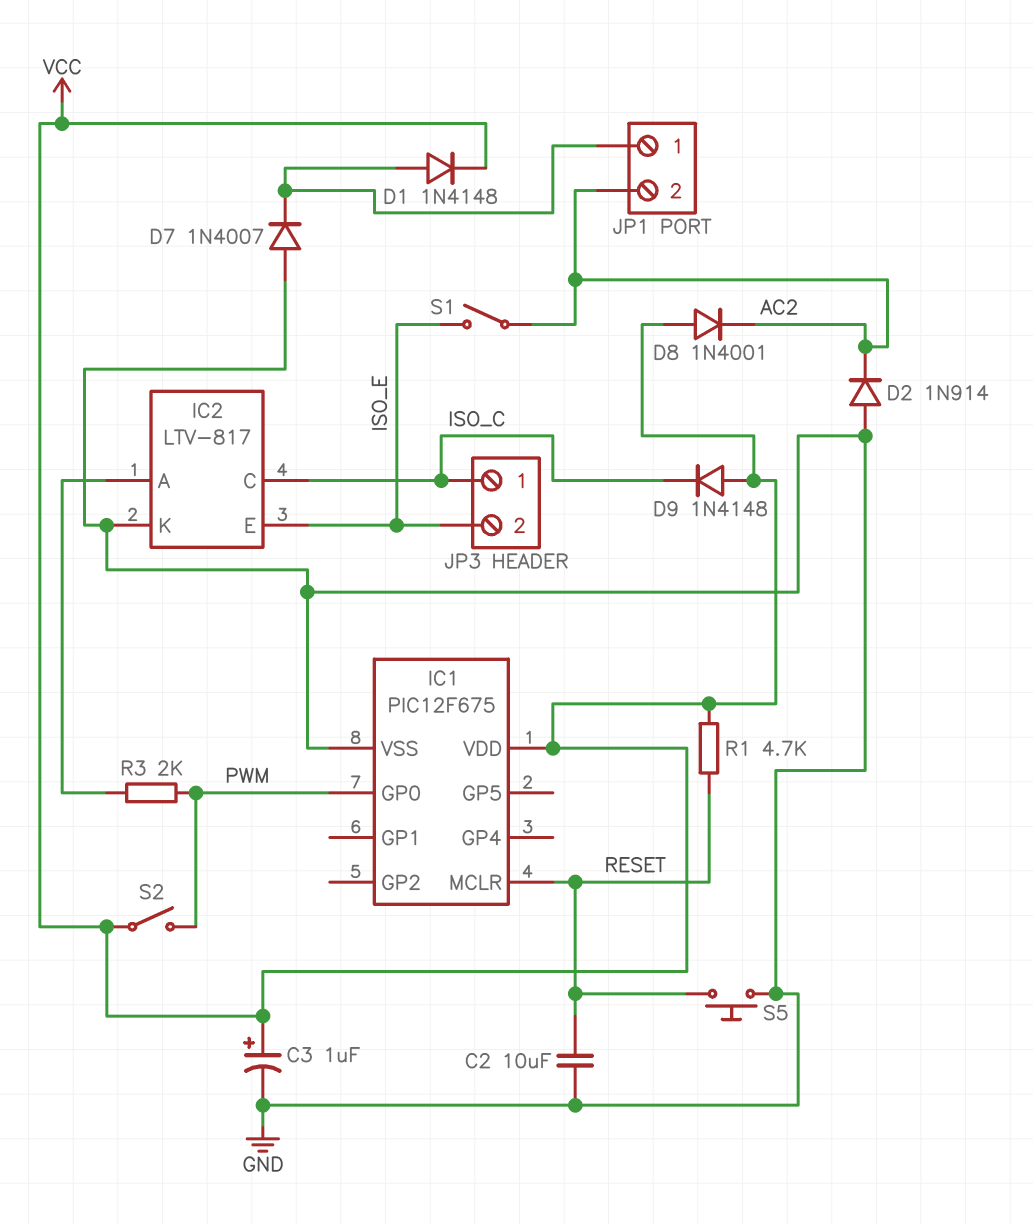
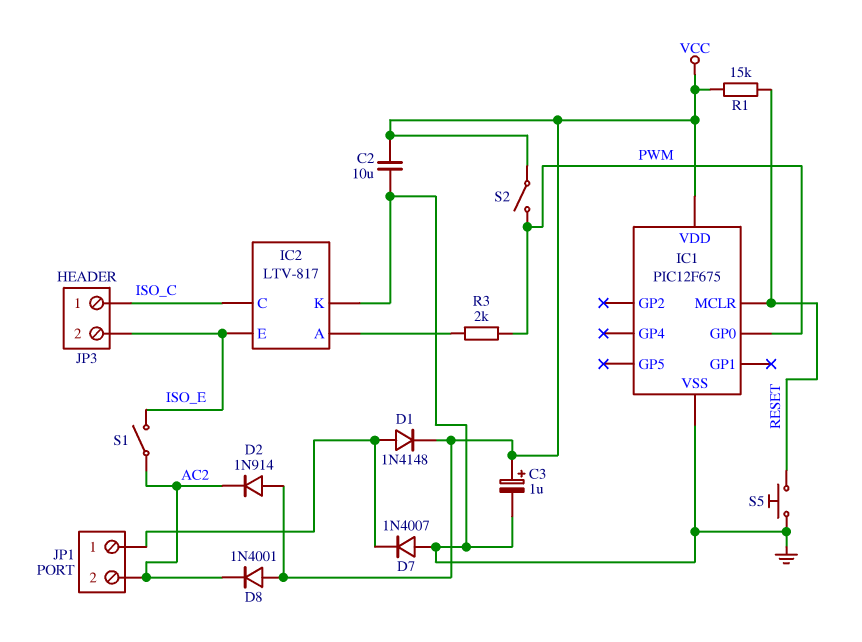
C2: 10uF (GND, RESET) -> 10uF (GND, VCC)
D2: diode 1N914 (A GND, K AC2) -> diode 1N914 (A VCC, K AC2)
D9: diode 1N4148 (A VCC, K ISO_C) -> none
R1: 4.7k (RESET, VCC) -> 15k (RESET, VCC)

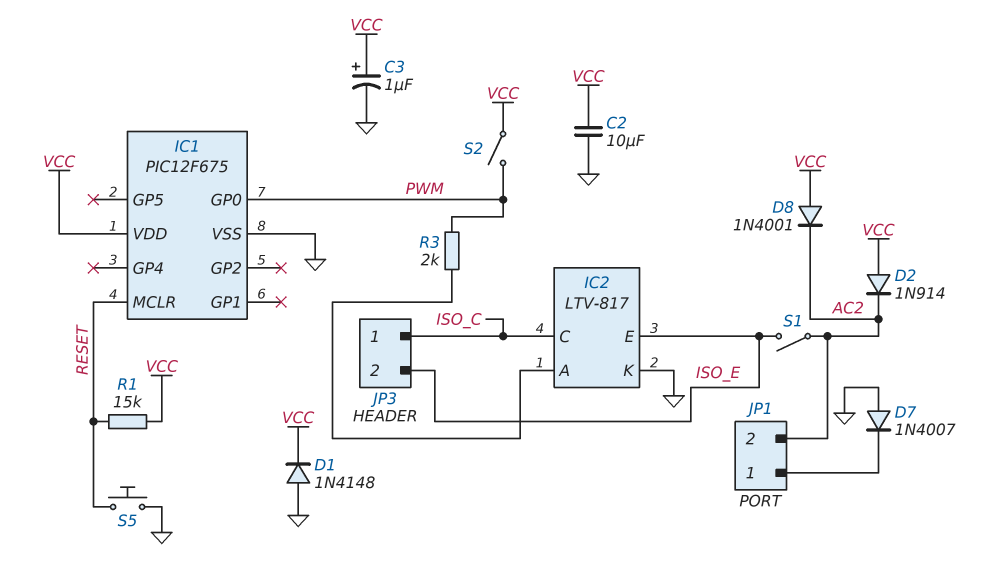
D1: diode 1N4148 (A JP1/1, K VCC) -> diode 1N4148 (A GND, K VCC)

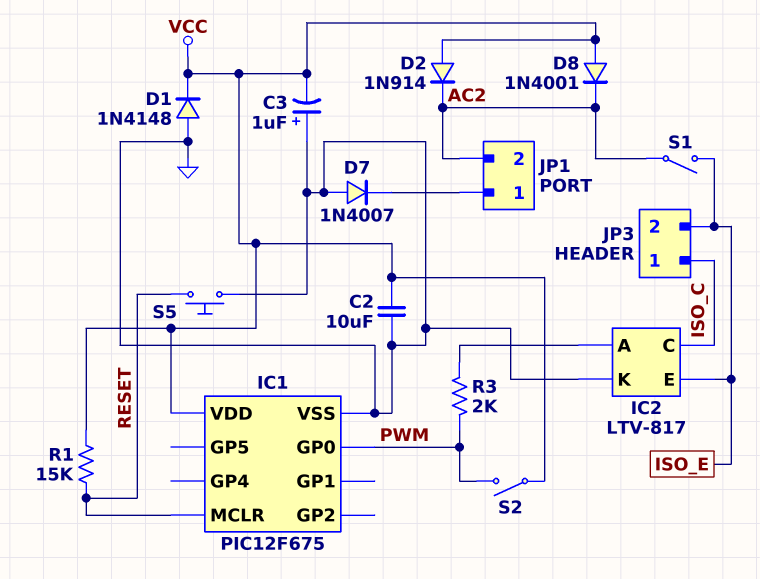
C3: 1uF (plus VCC, minus GND) -> 1uF (plus GND, minus VCC)

